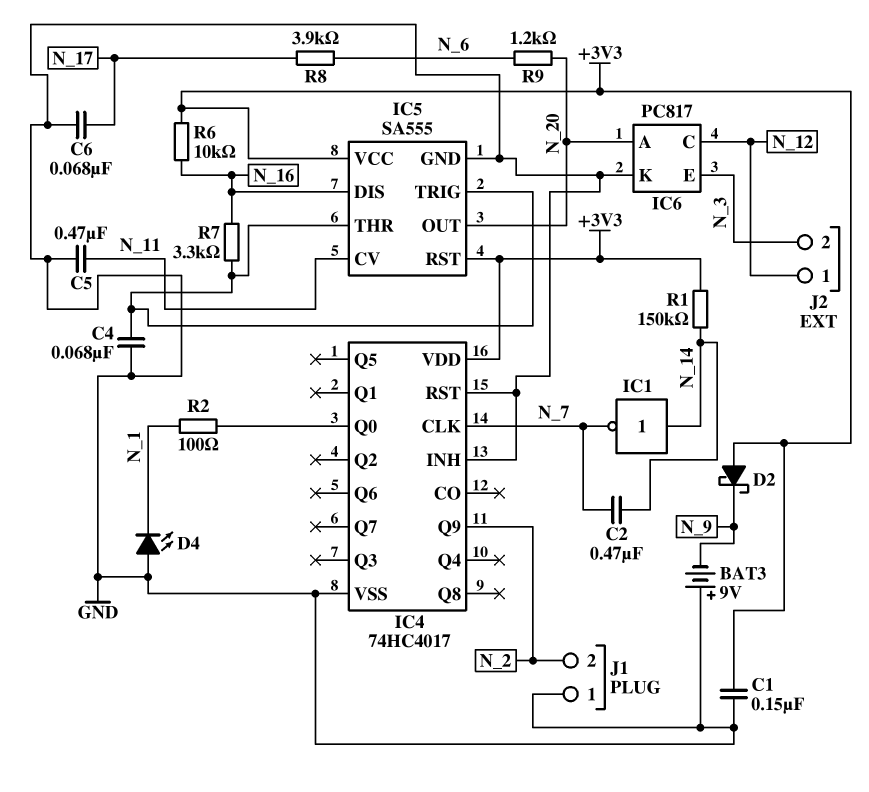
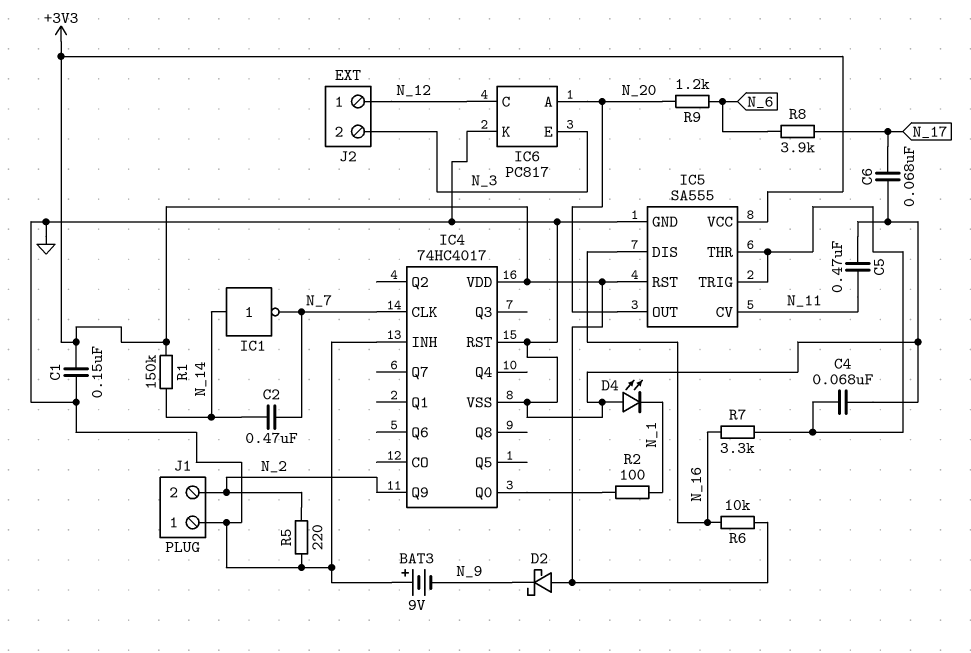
R5: none -> 220 (GND, N_2)

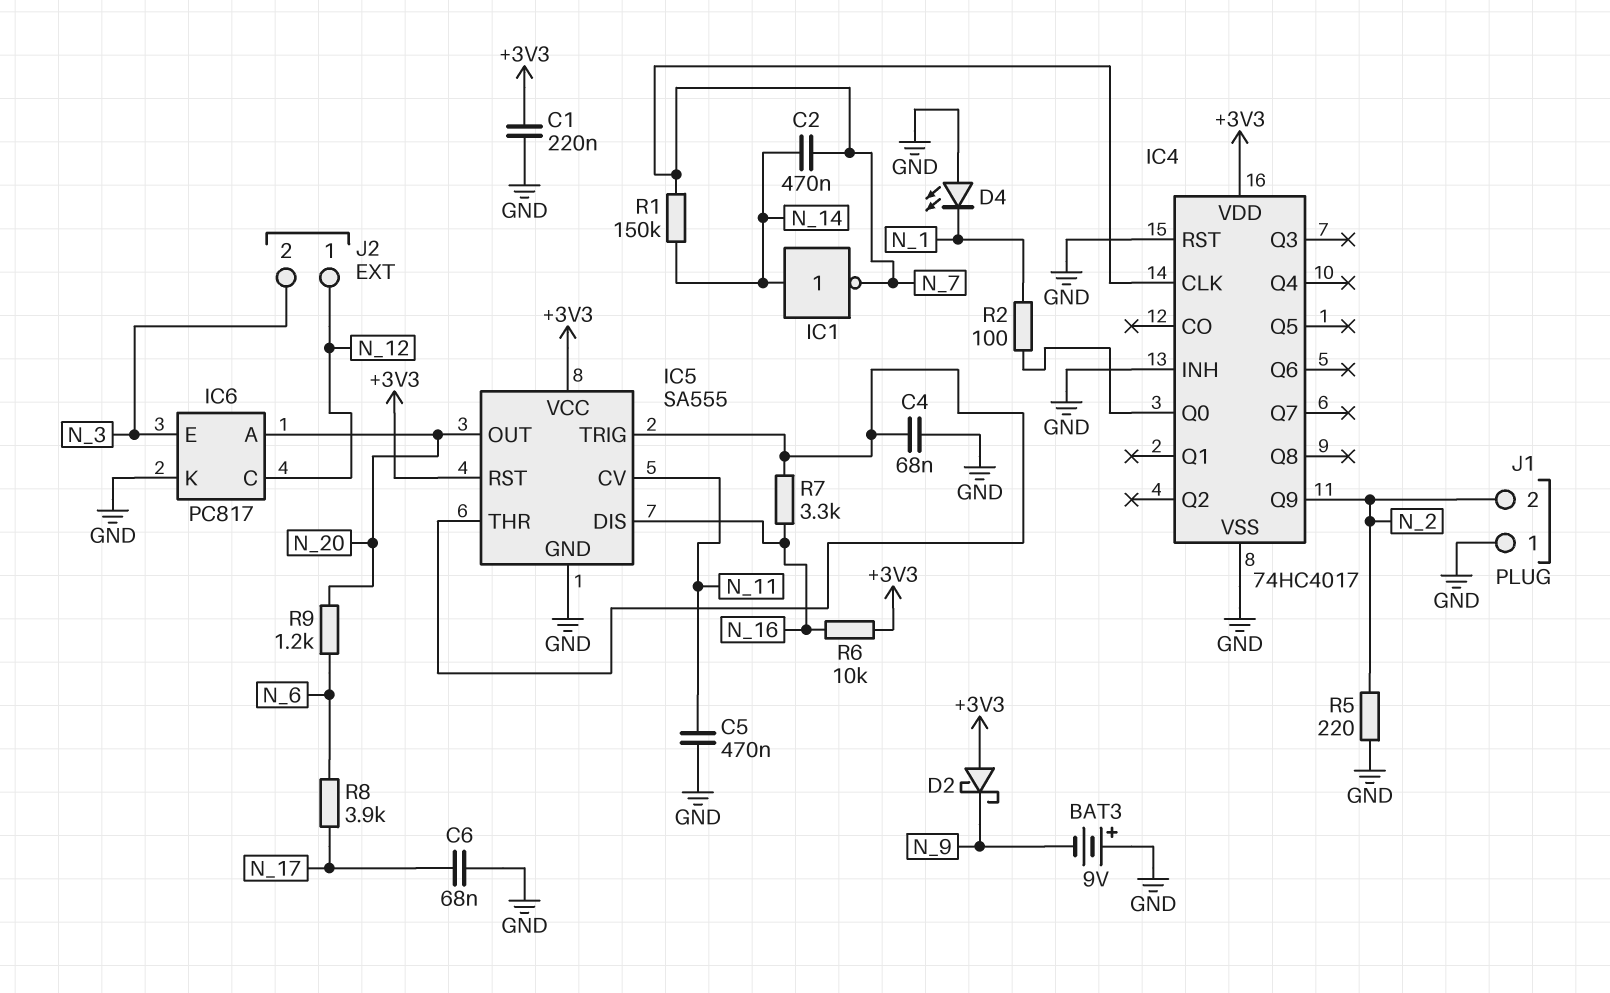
C1: 150nF (+3V3, GND) -> 220nF (+3V3, GND)
R1: 150k (+3V3, N_14) -> 150k (N_7, N_14)

